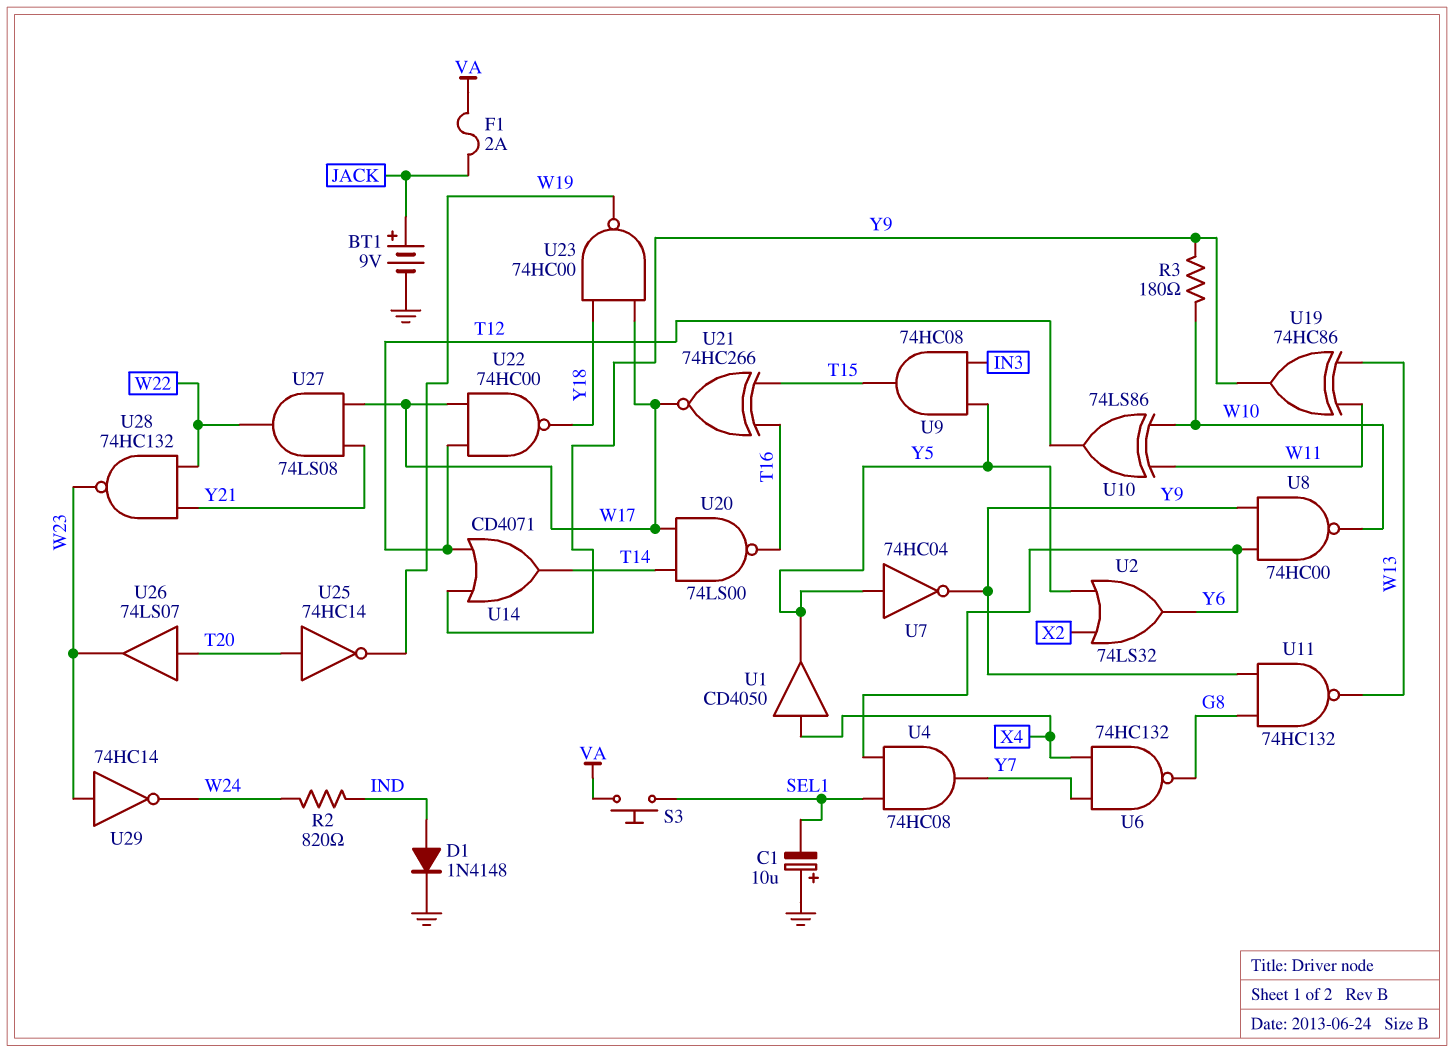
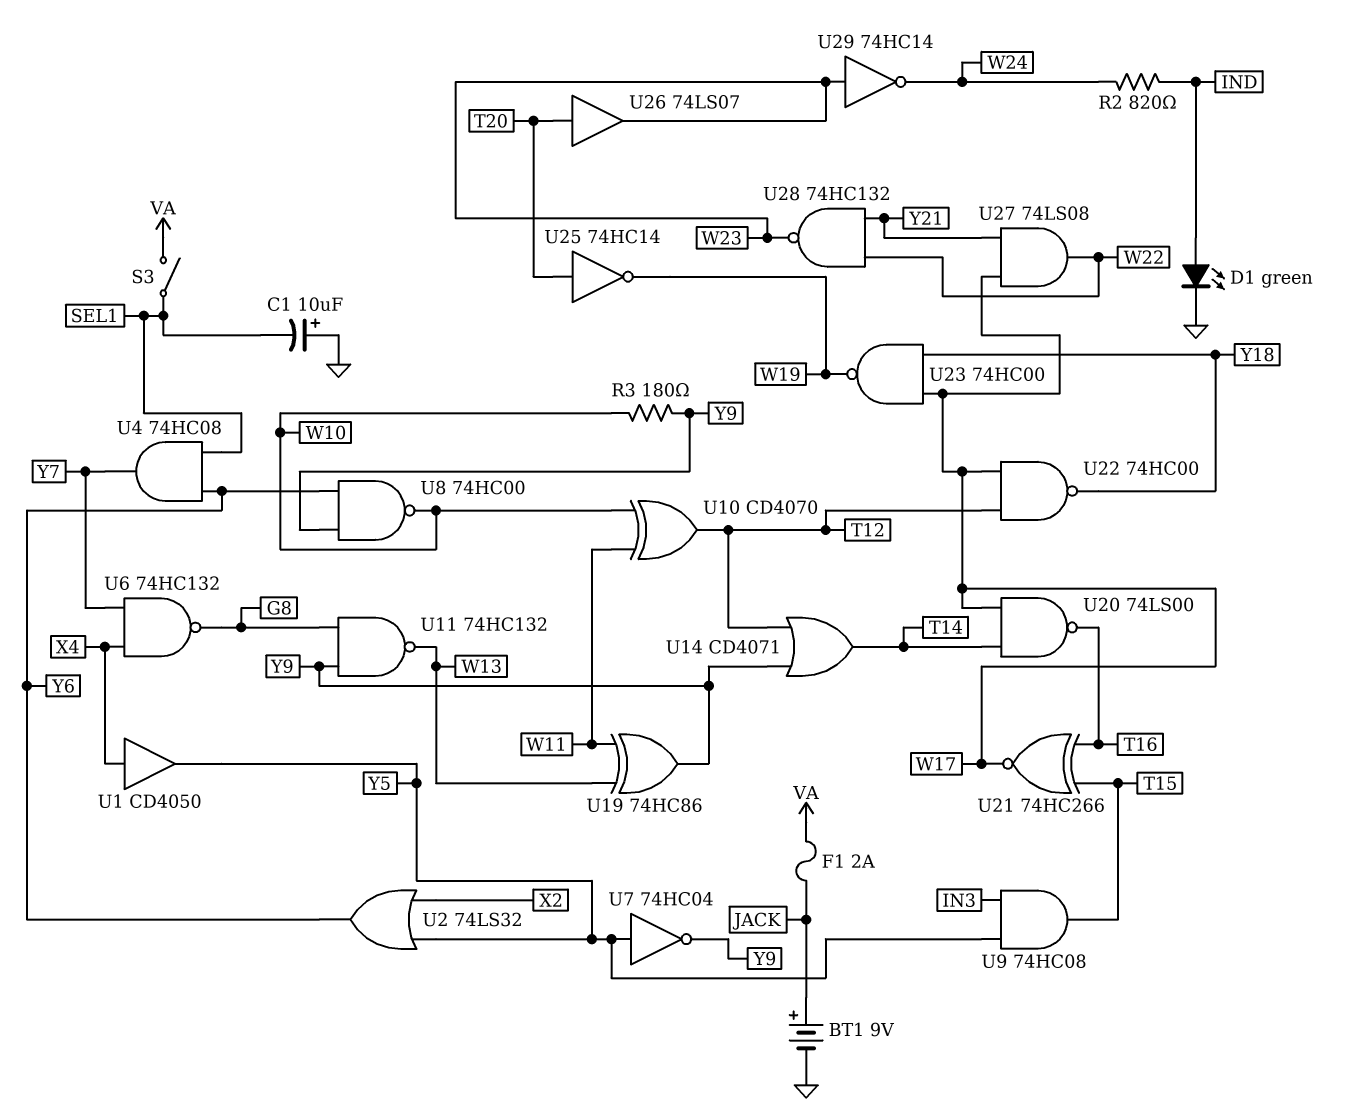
D1: diode 1N4148 (A IND, K GND) -> LED green (A IND, K GND)
S3: button (SEL1, VA) -> switch (SEL1, VA)
U10: XOR 74LS86 (in W10, in W11, out T12) -> XOR CD4070 (in W10, in W11, out T12)

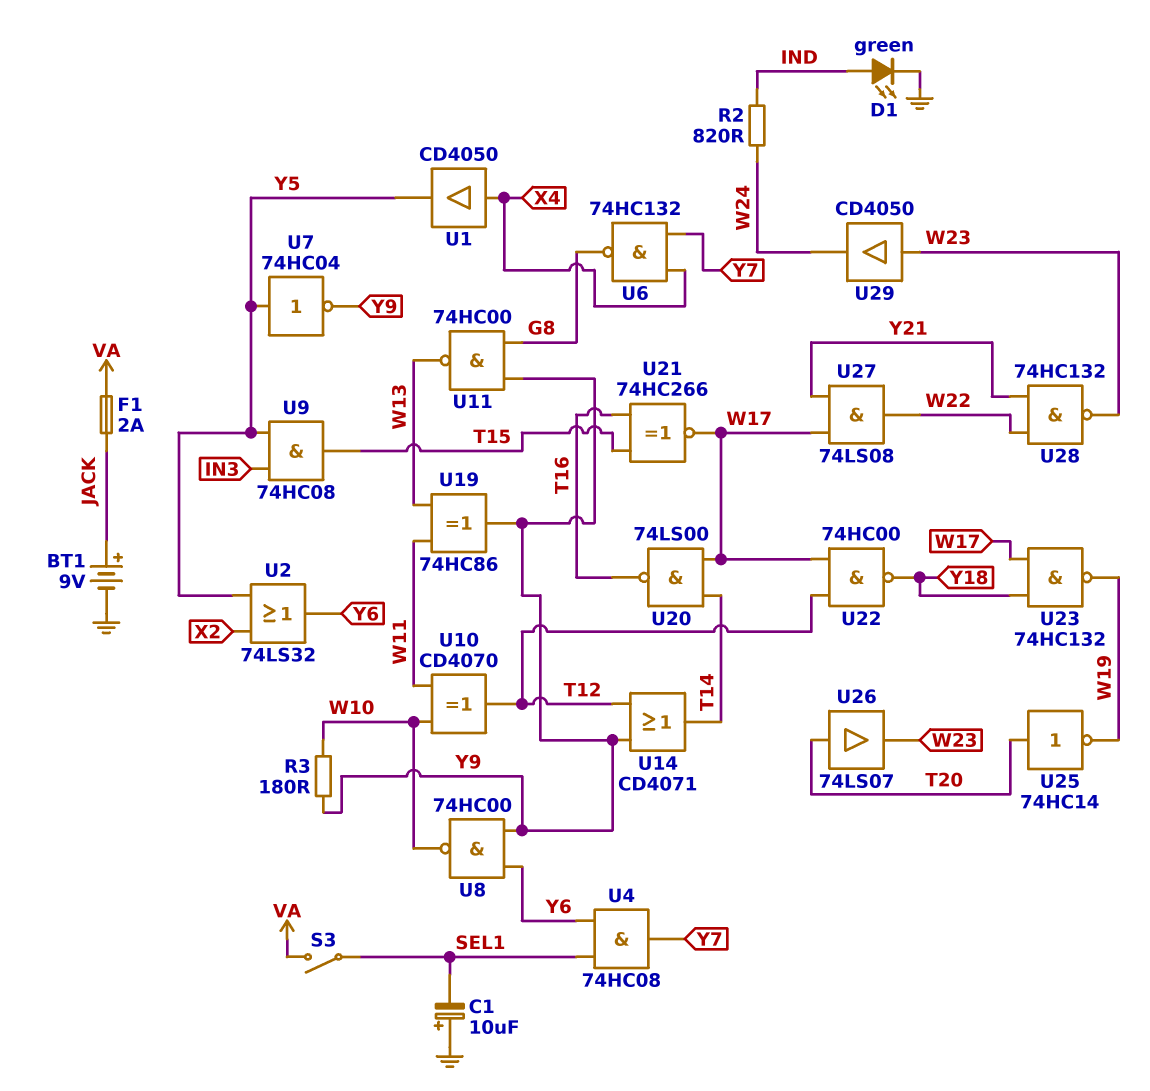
U11: NAND 74HC132 (in G8, in Y9, out W13) -> NAND 74HC00 (in G8, in Y9, out W13)
U23: NAND 74HC00 (in W17, in Y18, out W19) -> NAND 74HC132 (in W17, in Y18, out W19)
U29: NOT 74HC14 (in W23, out W24) -> buffer CD4050 (in W23, out W24)

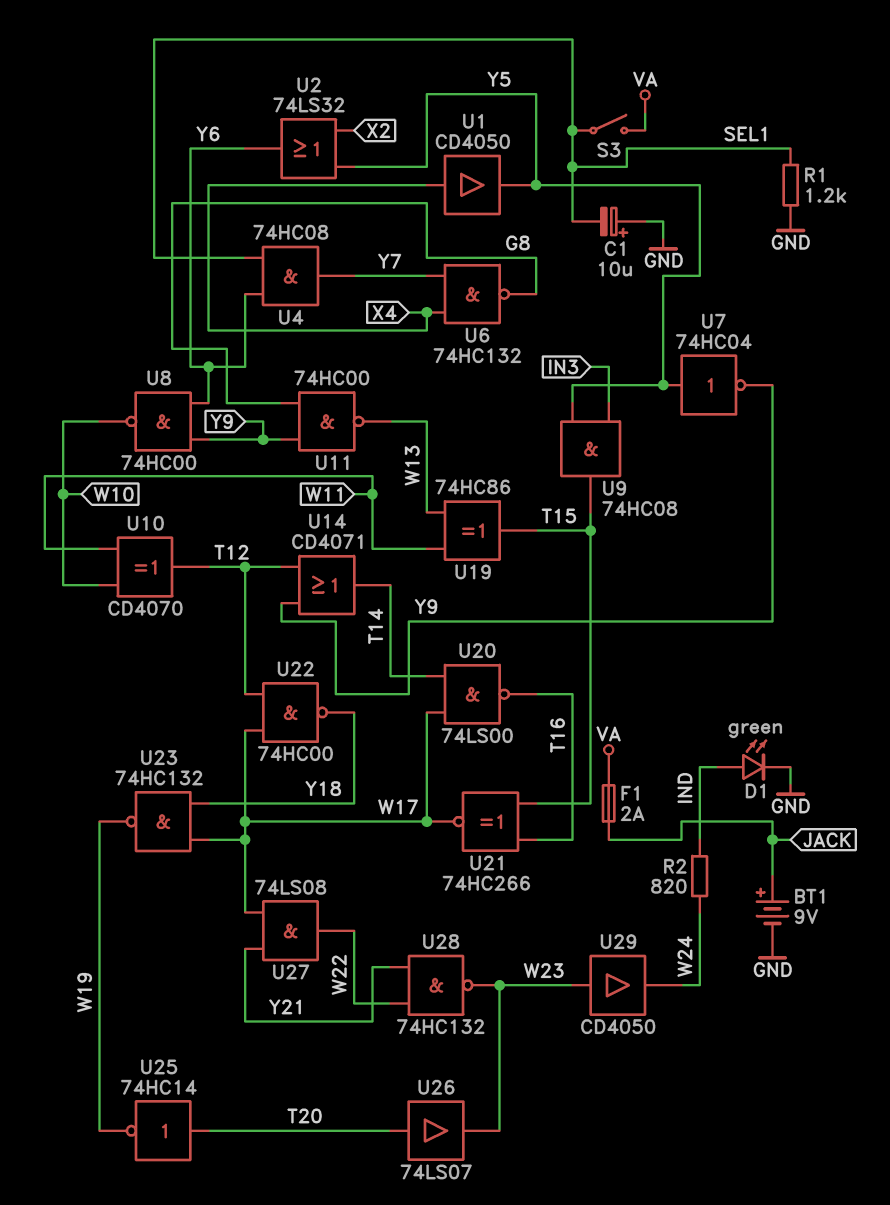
R1: none -> 1.2k (GND, SEL1)
R3: 180 (W10, Y9) -> none
U19: XOR 74HC86 (in W11, in W13, out Y9) -> XOR 74HC86 (in W11, in W13, out T15)

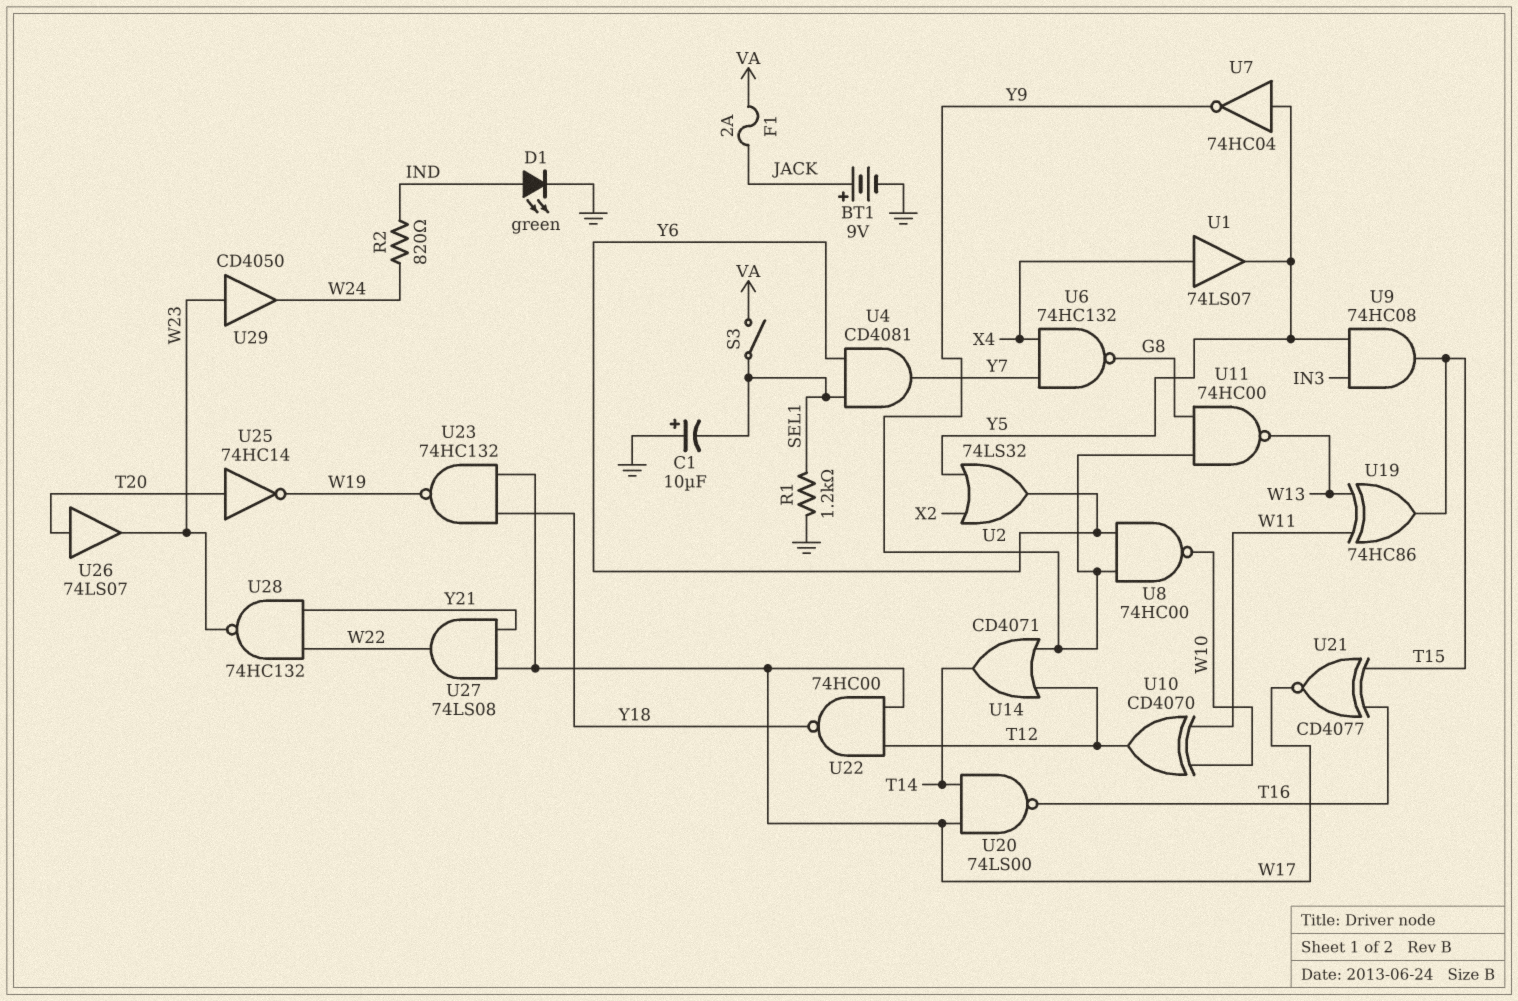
U1: buffer CD4050 (in X4, out Y5) -> buffer 74LS07 (in X4, out Y5)
U4: AND 74HC08 (in SEL1, in Y6, out Y7) -> AND CD4081 (in SEL1, in Y6, out Y7)
U21: XNOR 74HC266 (in T15, in T16, out W17) -> XNOR CD4077 (in T15, in T16, out W17)

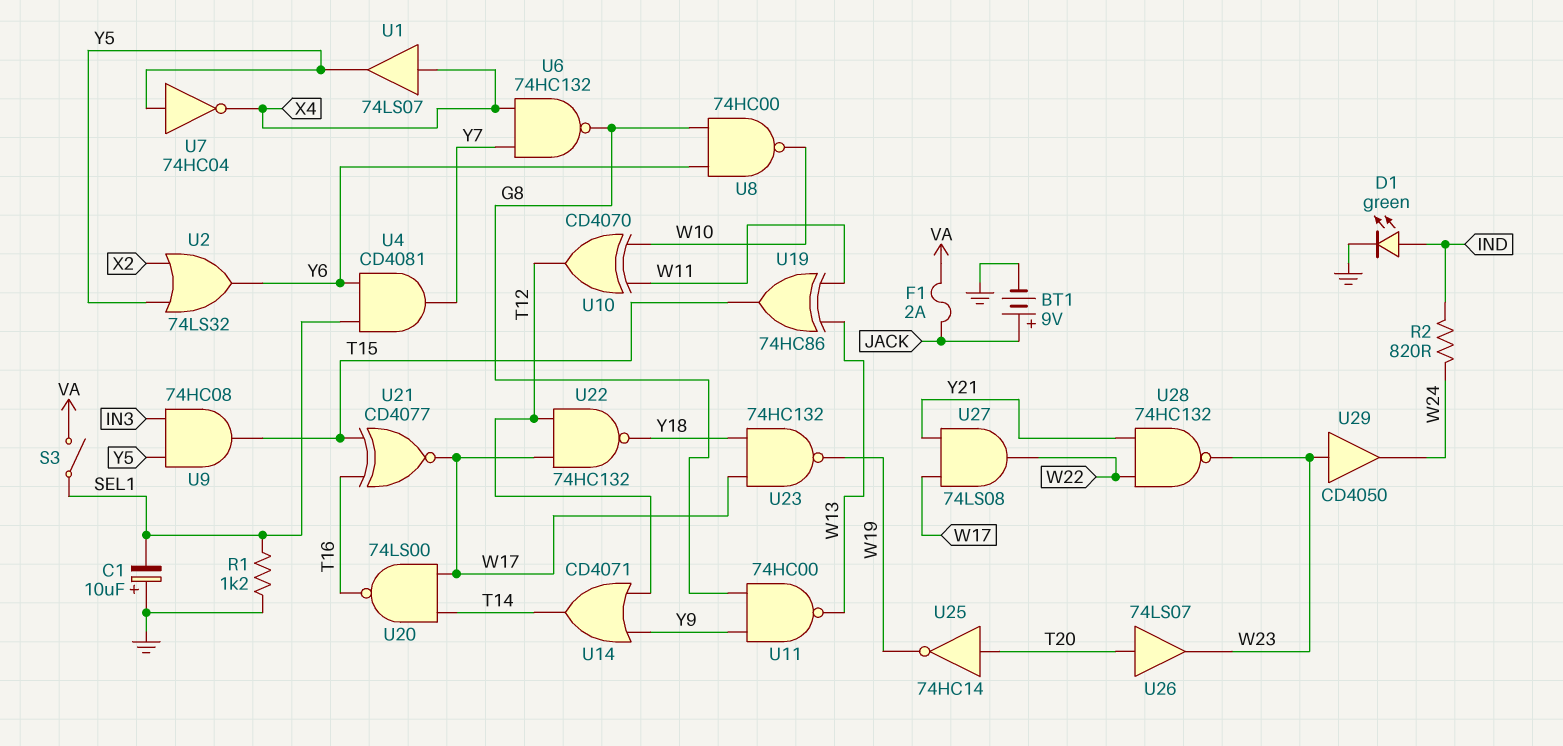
U7: NOT 74HC04 (in Y5, out Y9) -> NOT 74HC04 (in Y5, out X4)
U8: NAND 74HC00 (in Y6, in Y9, out W10) -> NAND 74HC00 (in G8, in Y6, out W10)
U22: NAND 74HC00 (in T12, in W17, out Y18) -> NAND 74HC132 (in T12, in W17, out Y18)

